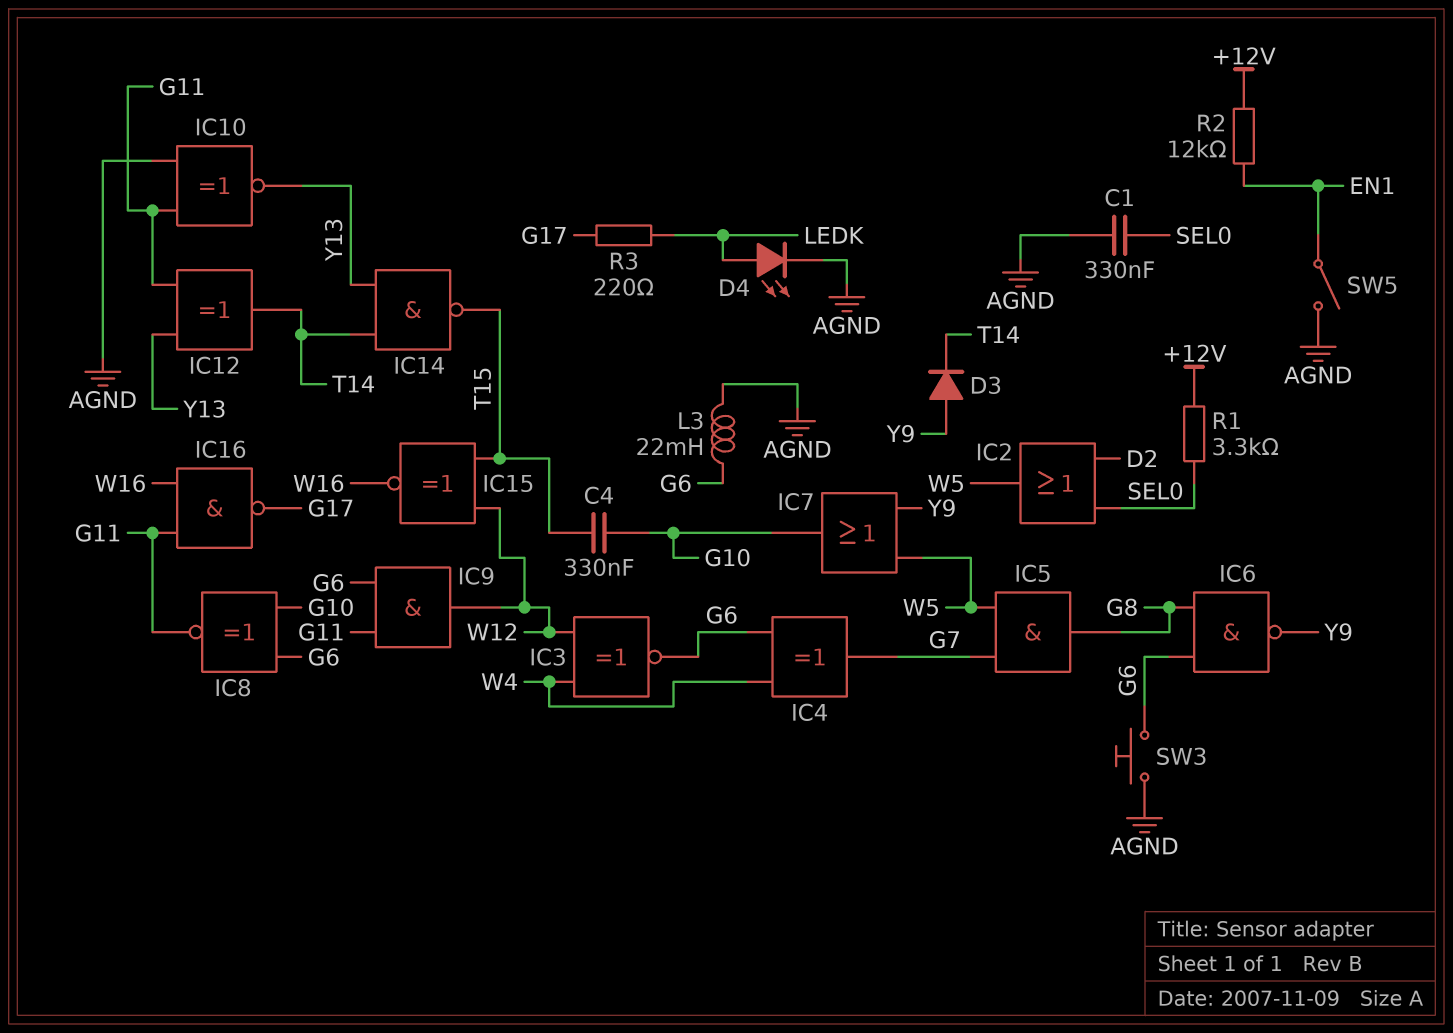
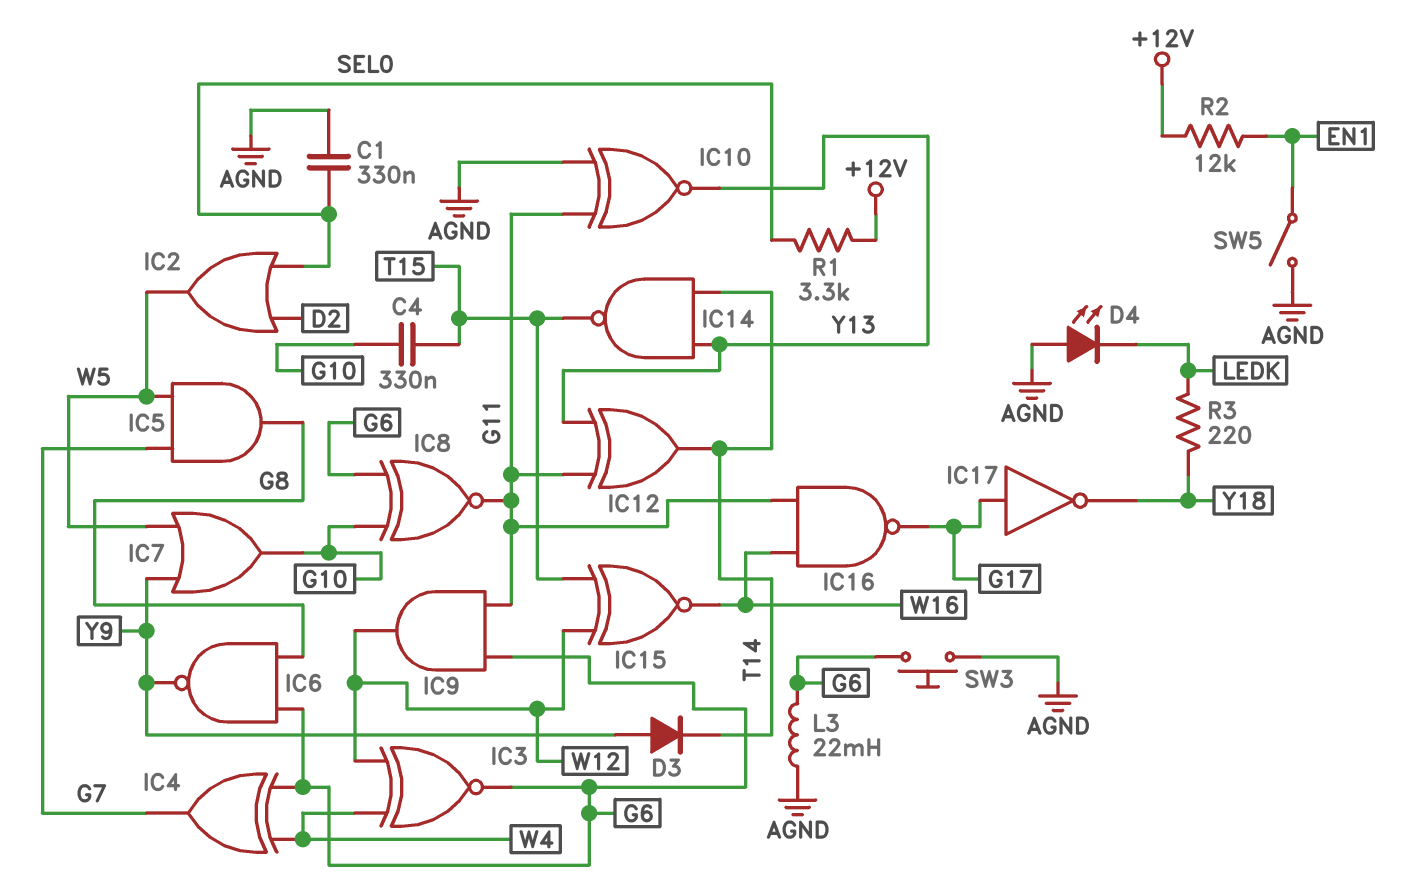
D4: LED (A LEDK, K AGND) -> LED (A AGND, K LEDK)
IC17: none -> NOT (in G17, out Y18)
R3: 220 (G17, LEDK) -> 220 (LEDK, Y18)

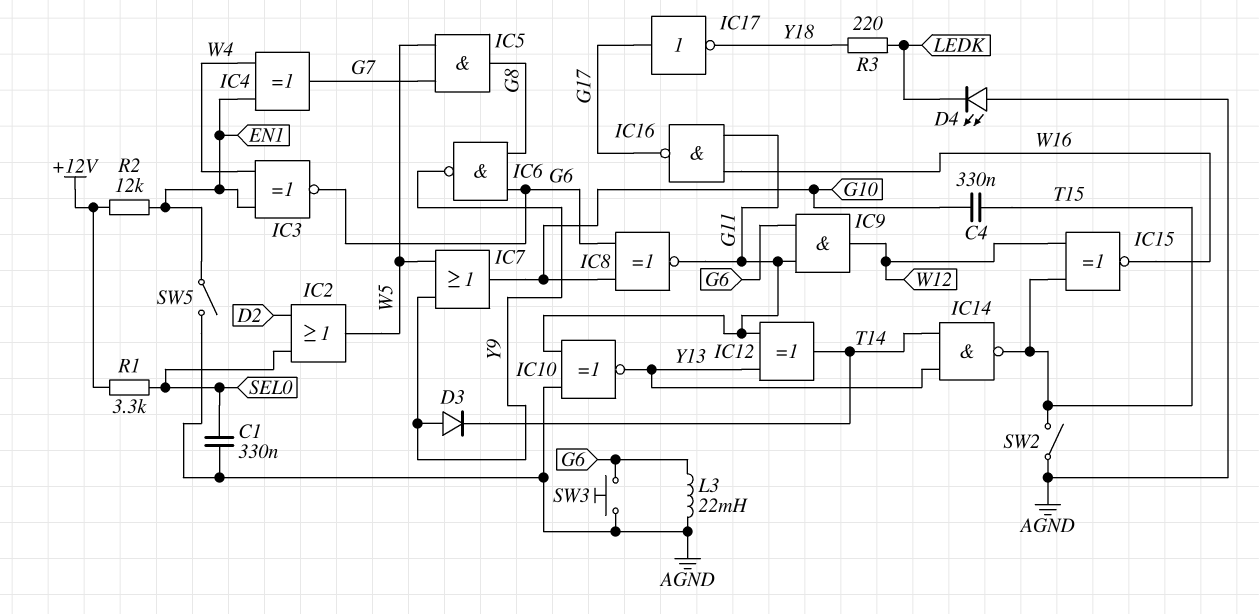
IC3: XNOR (in W4, in W12, out G6) -> XNOR (in EN1, in W4, out G6)
IC4: XOR (in G6, in W4, out G7) -> XOR (in EN1, in W4, out G7)
SW2: none -> switch (AGND, T15)

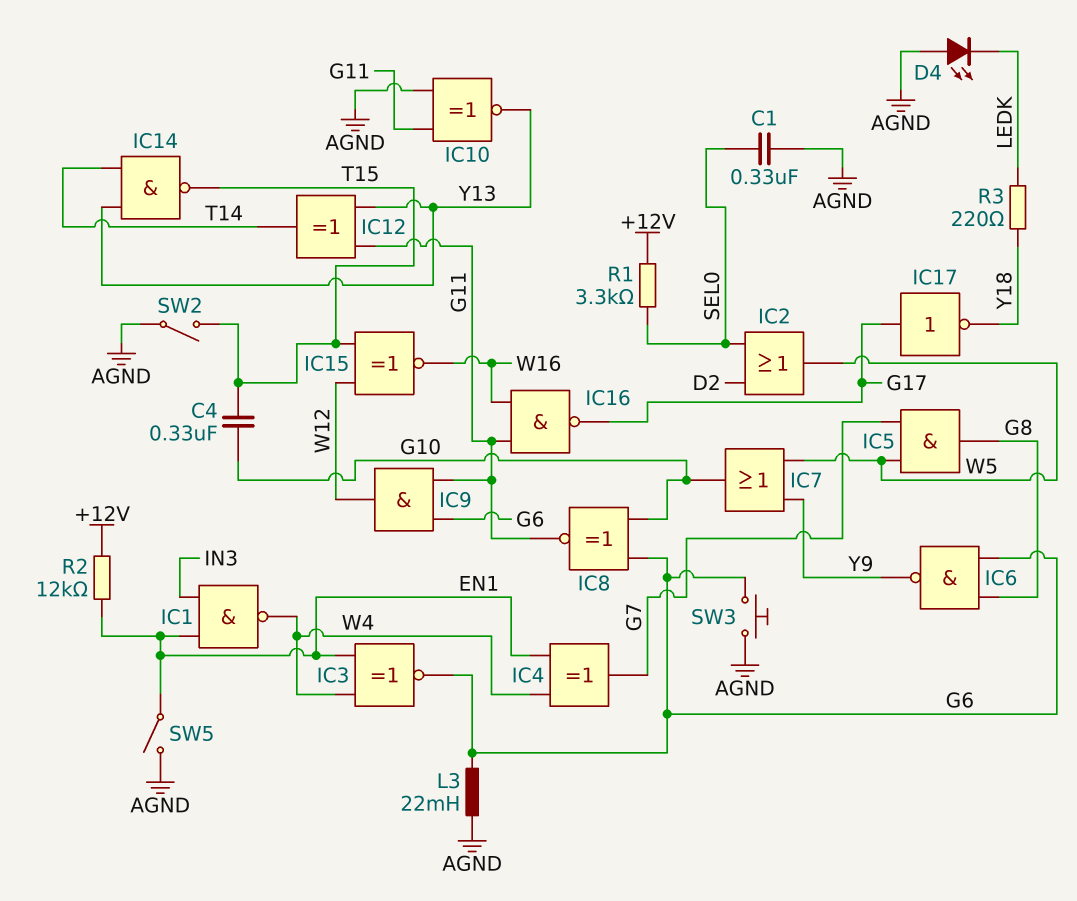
D3: diode (A Y9, K T14) -> none
IC1: none -> NAND (in EN1, in IN3, out W4)

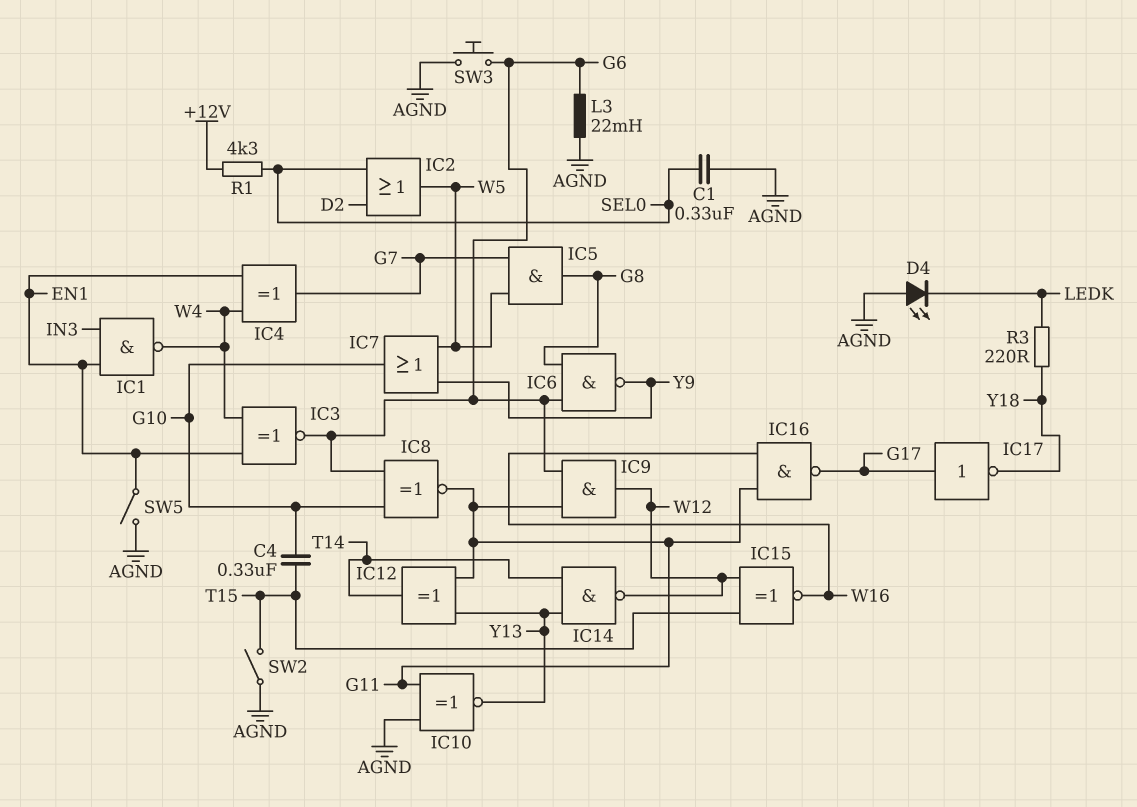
IC14: NAND (in T14, in Y13, out T15) -> NAND (in T14, in Y13, out W12)
R1: 3.3k (+12V, SEL0) -> 4.3k (+12V, SEL0)
R2: 12k (+12V, EN1) -> none

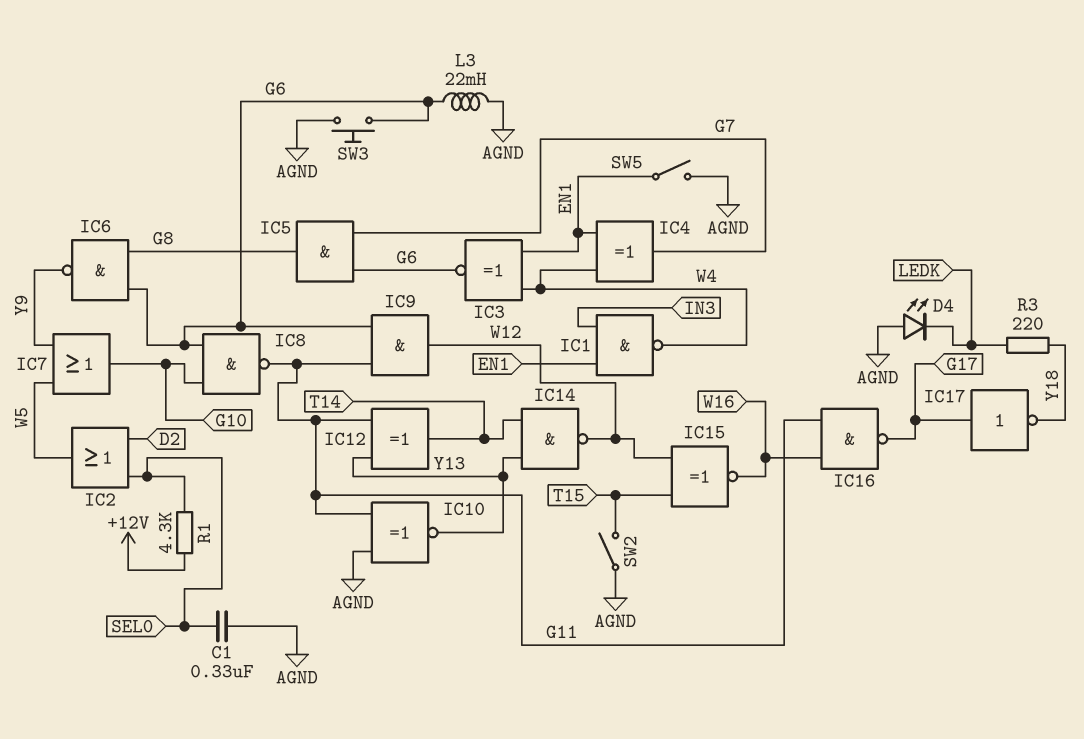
C4: 330nF (G10, T15) -> none
IC5: AND (in G7, in W5, out G8) -> AND (in G6, in G7, out G8)
IC8: XNOR (in G6, in G10, out G11) -> NAND (in G6, in G10, out G11)

